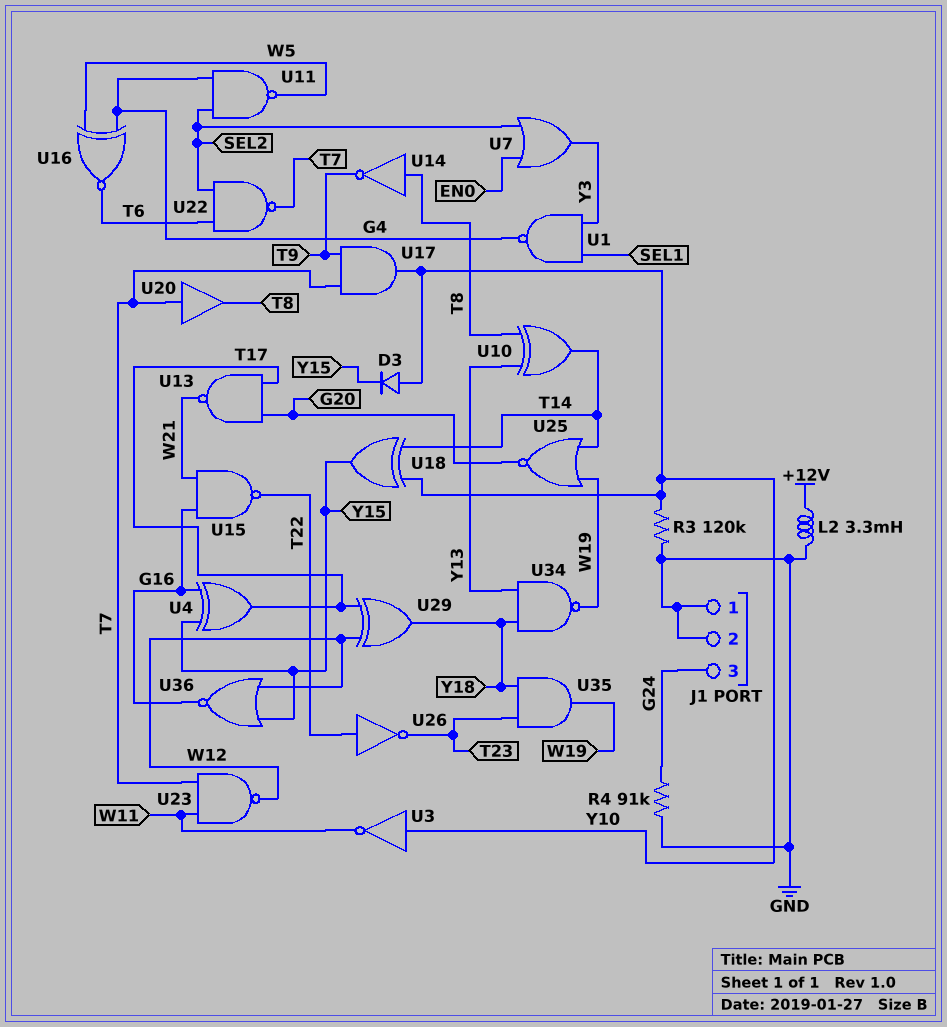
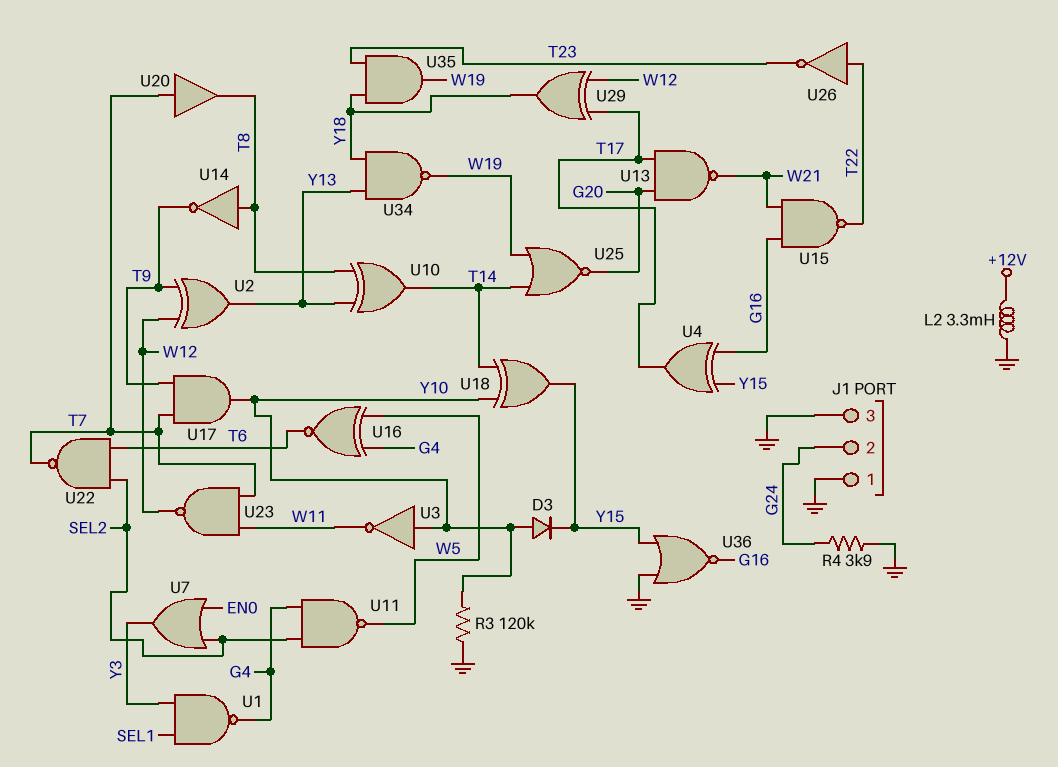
J1 pin 2: GND -> G24
J1 pin 3: G24 -> GND
R4: 91k (G24, GND) -> 3.9k (G24, GND)
U2: none -> XOR (in T9, in W12, out Y13)
U36: NOR (in W12, in Y15, out G16) -> NOR (in GND, in Y15, out G16)

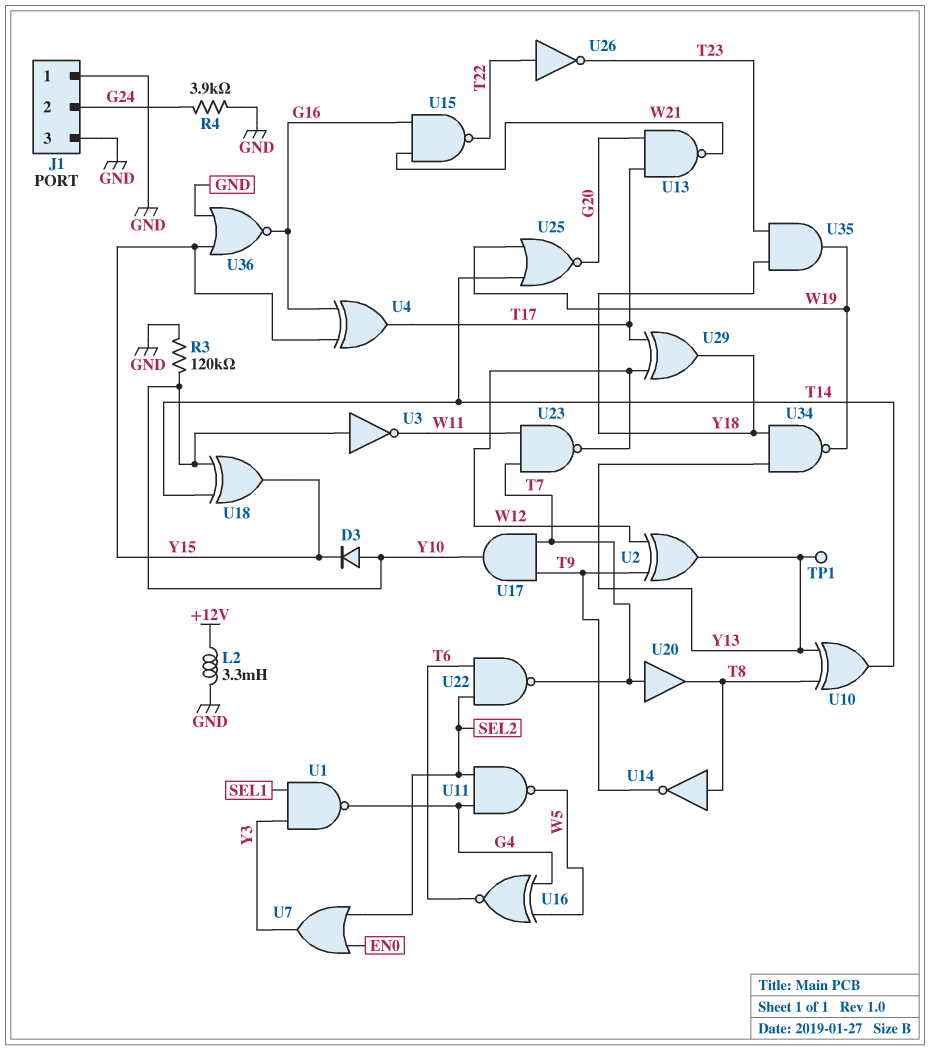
TP1: none -> test point (Y13)

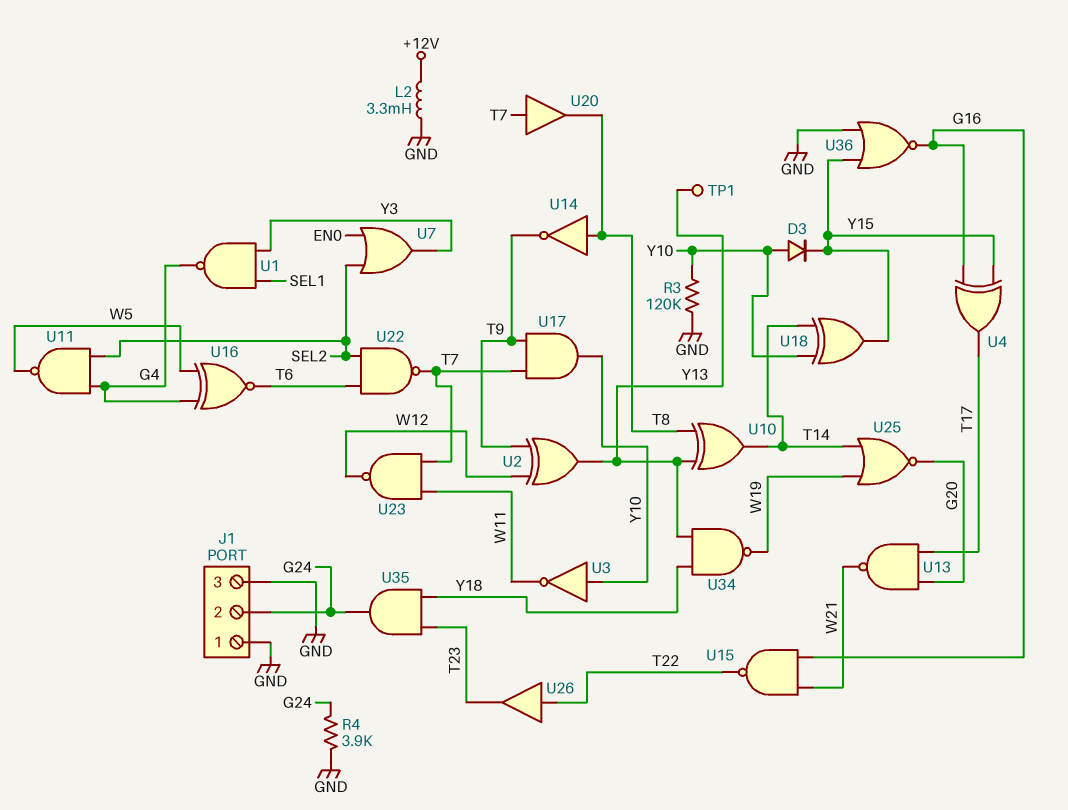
U26: NOT (in T22, out T23) -> buffer (in T22, out T23)
U29: XOR (in T17, in W12, out Y18) -> none
U35: AND (in T23, in Y18, out W19) -> AND (in T23, in Y18, out G24)

